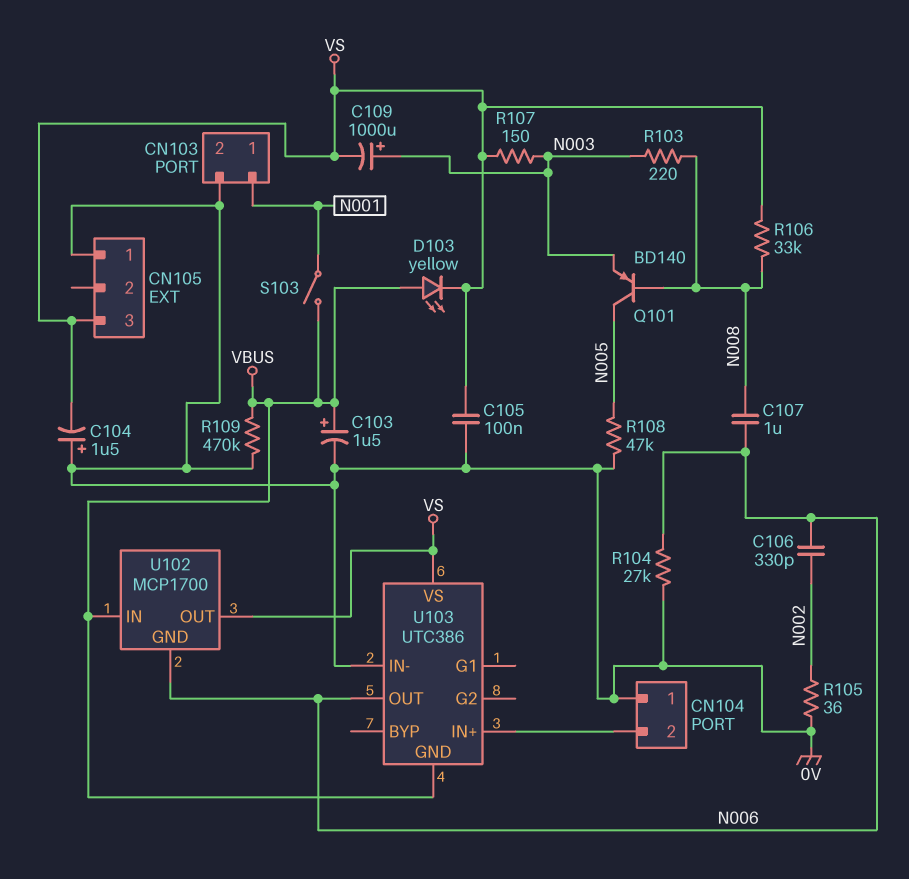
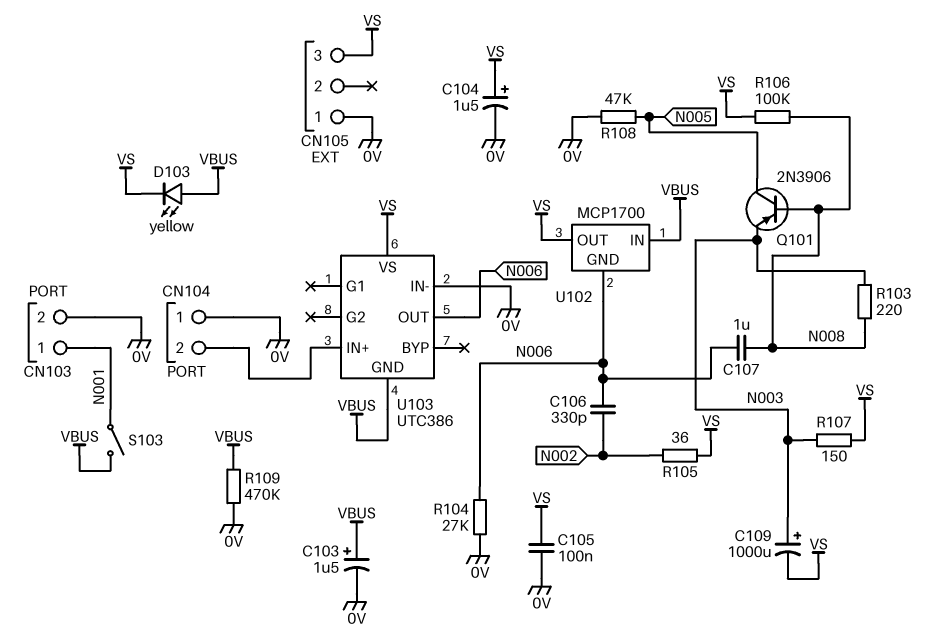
C104: 1.5uF (plus 0V, minus VS) -> 1.5uF (plus VS, minus 0V)
Q101: PNP BD140 (B N008, C N005, E N003) -> PNP 2N3906 (B N008, C N005, E N003)
R105: 36 (0V, N002) -> 36 (N002, VS)
R106: 33k (N008, VS) -> 100k (N008, VS)

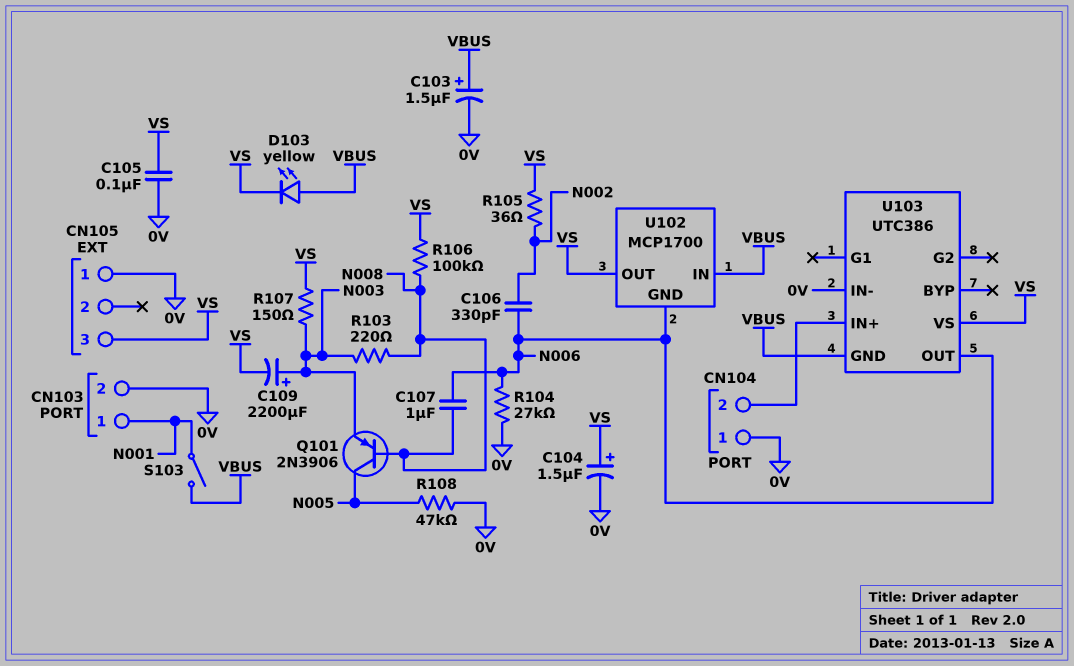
C109: 1000uF (plus N003, minus VS) -> 2200uF (plus N003, minus VS)
R109: 470k (0V, VBUS) -> none

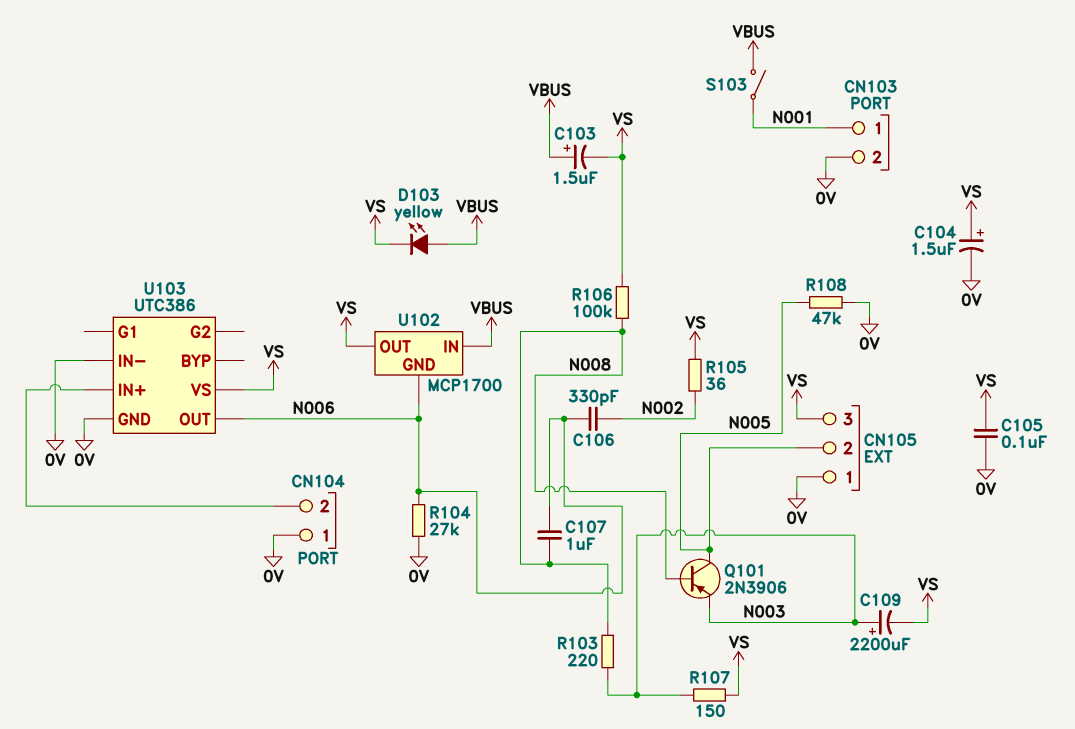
C103: 1.5uF (plus VBUS, minus 0V) -> 1.5uF (plus VBUS, minus VS)
CN105 pin 2: none -> N005
U103 pin GND: VBUS -> 0V

